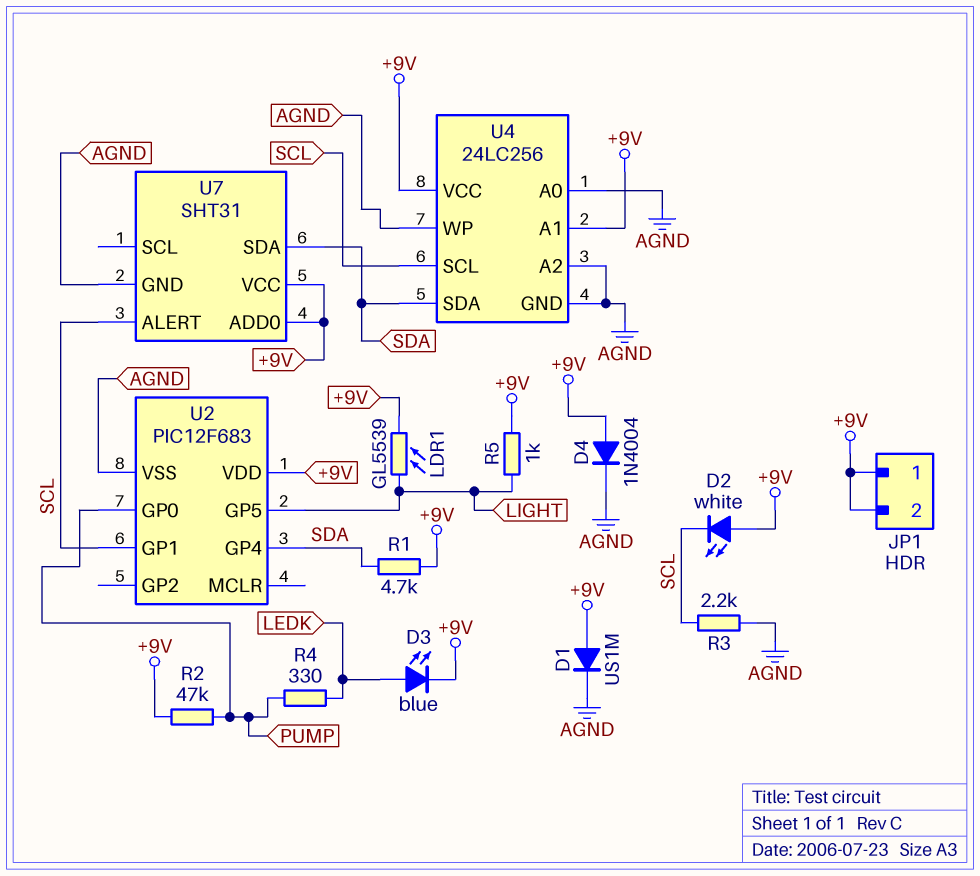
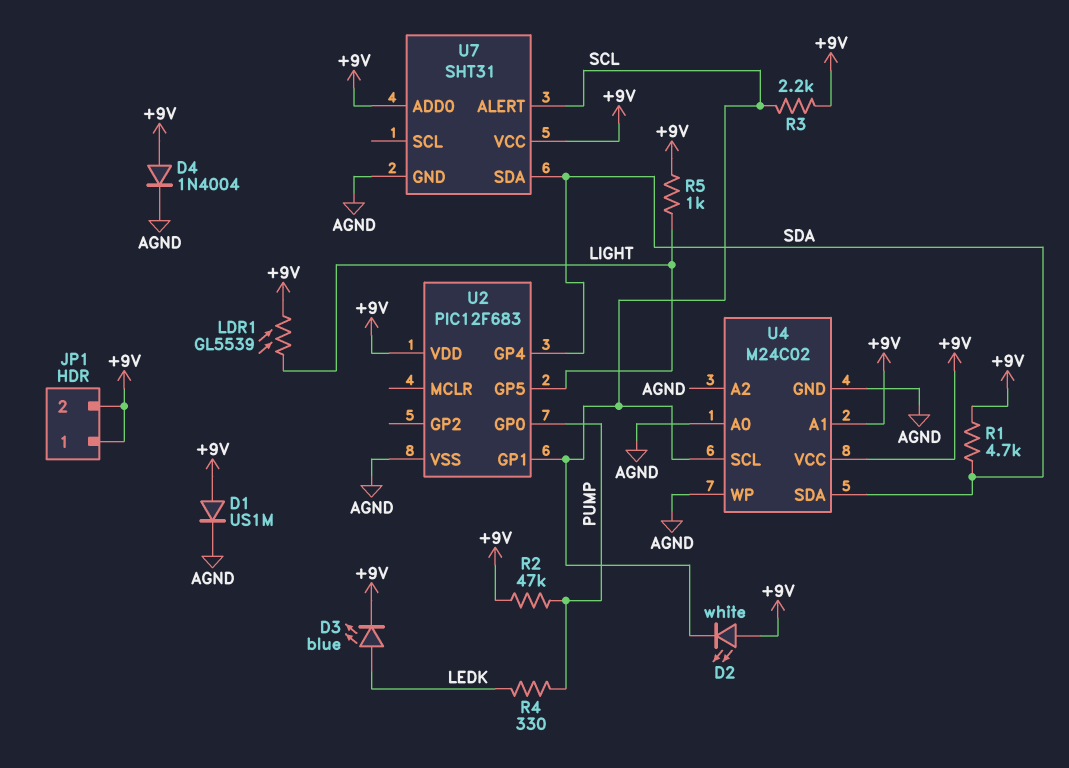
R3: 2.2k (AGND, SCL) -> 2.2k (+9V, SCL)
U4: 24LC256 -> M24C02

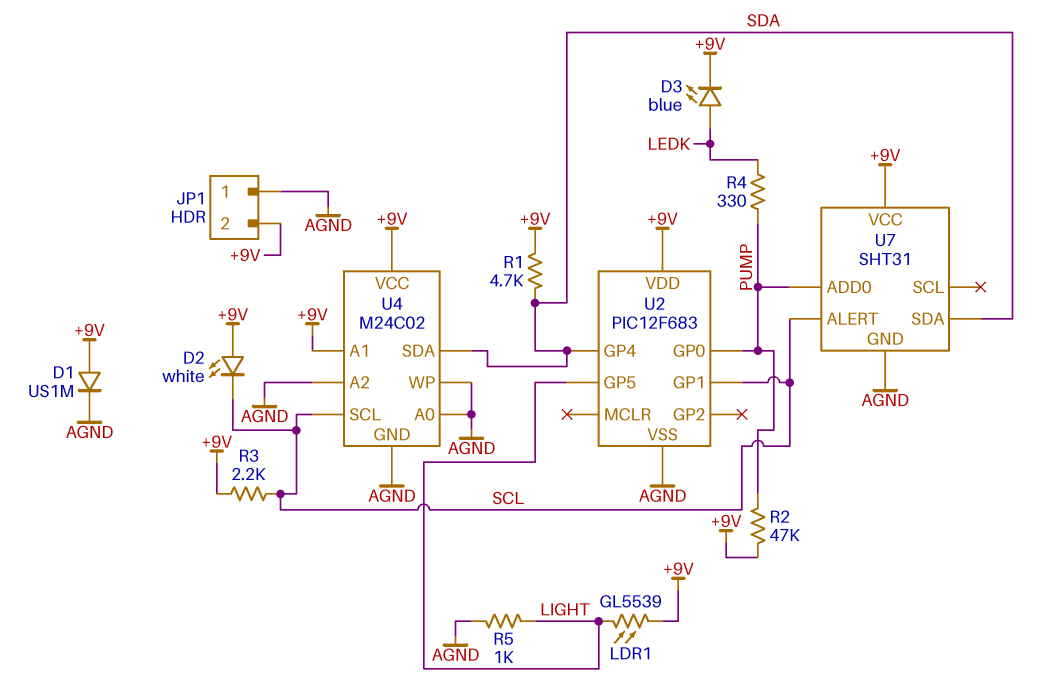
D4: diode 1N4004 (A +9V, K AGND) -> none
JP1 pin 1: +9V -> AGND
R5: 1k (+9V, LIGHT) -> 1k (AGND, LIGHT)
U7 pin ADD0: +9V -> PUMP

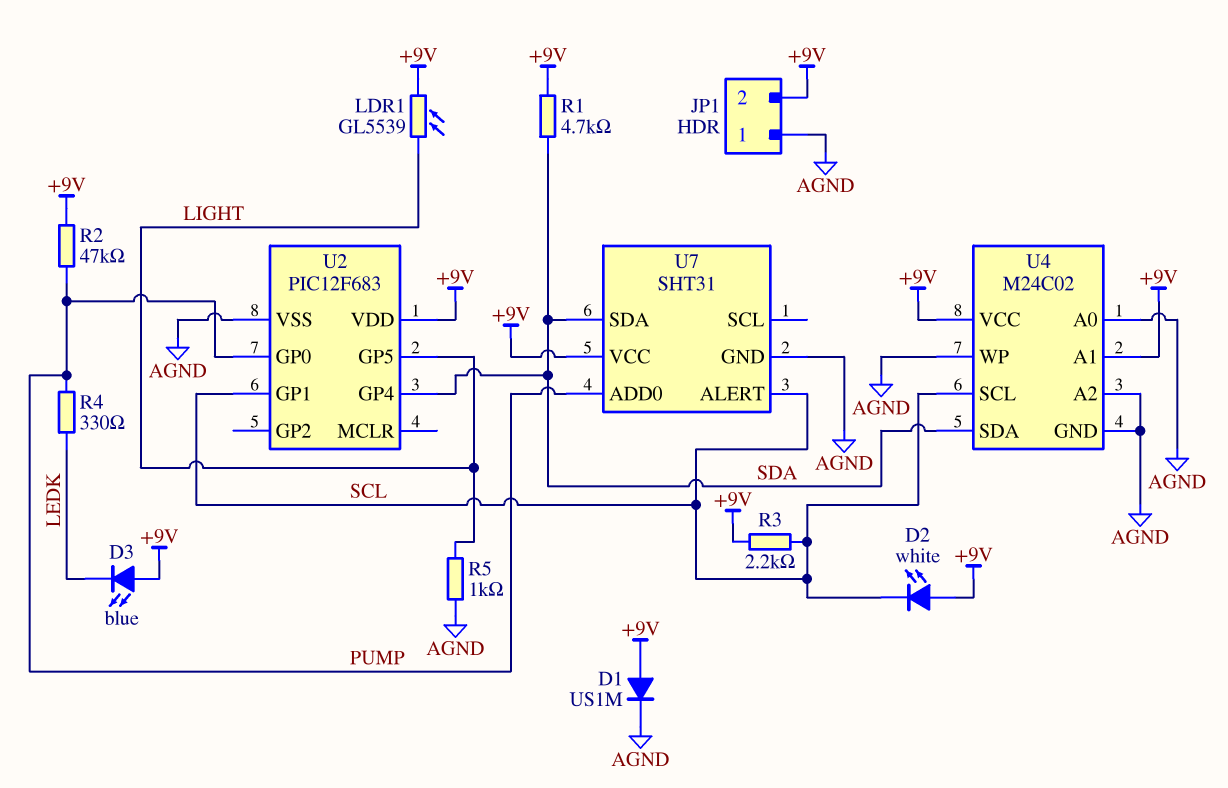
D3: LED blue (A LEDK, K +9V) -> LED blue (A +9V, K LEDK)

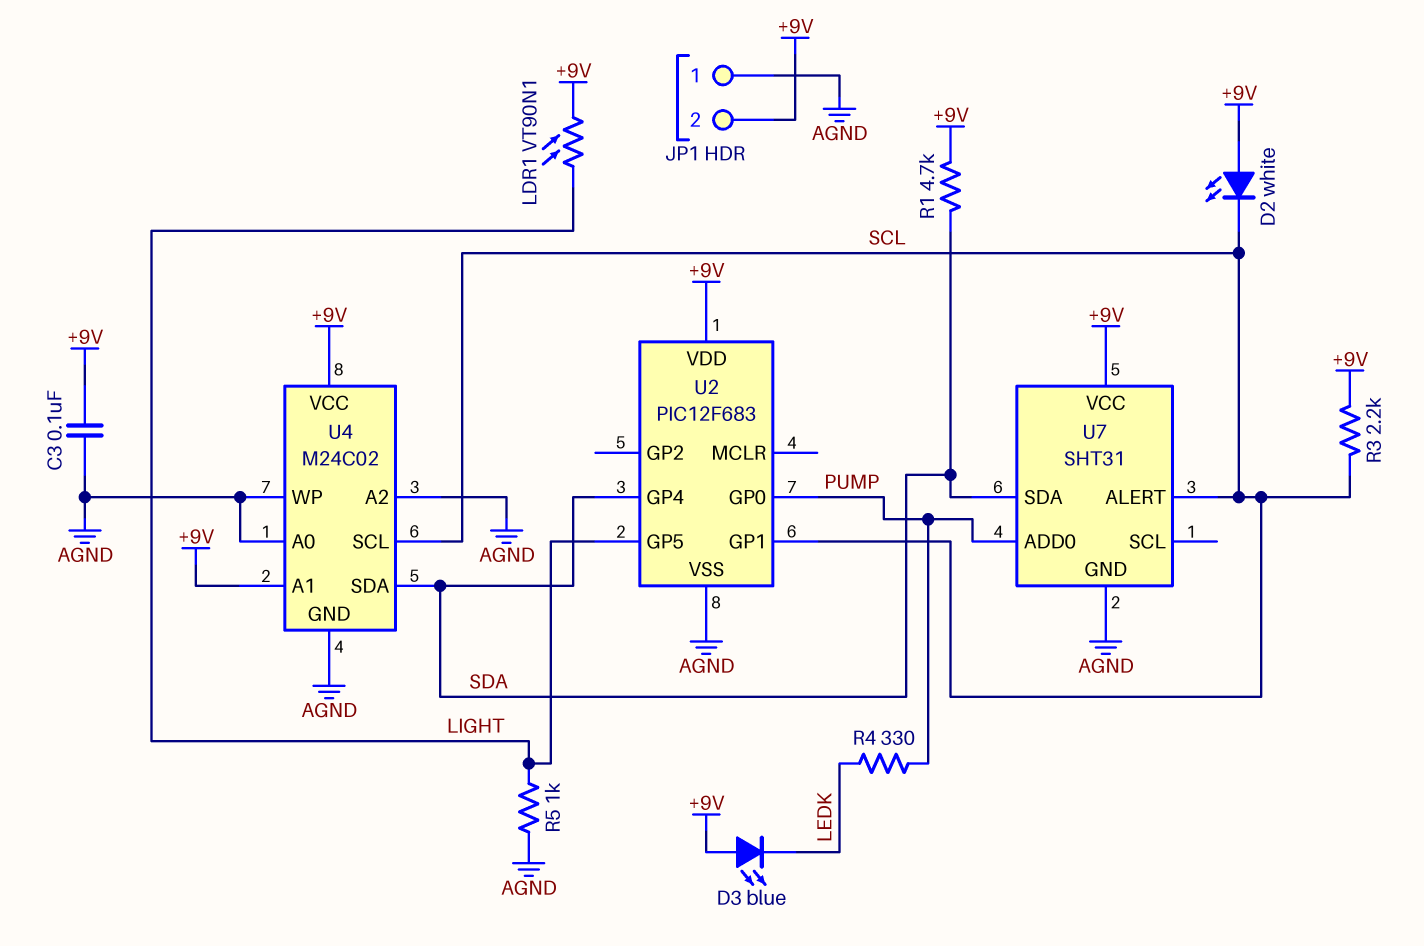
C3: none -> 100nF (+9V, AGND)
D1: diode US1M (A +9V, K AGND) -> none
LDR1: GL5539 (+9V, LIGHT) -> VT90N1 (+9V, LIGHT)
R2: 47k (+9V, PUMP) -> none

